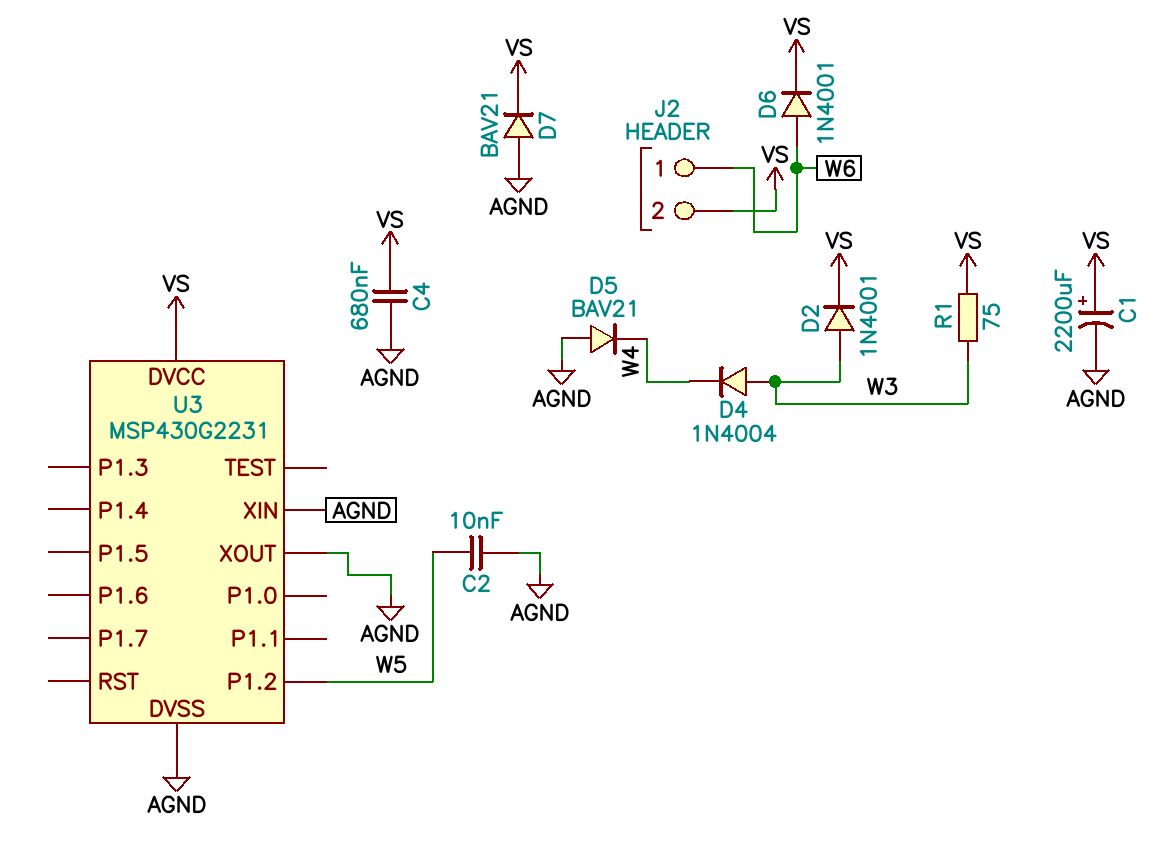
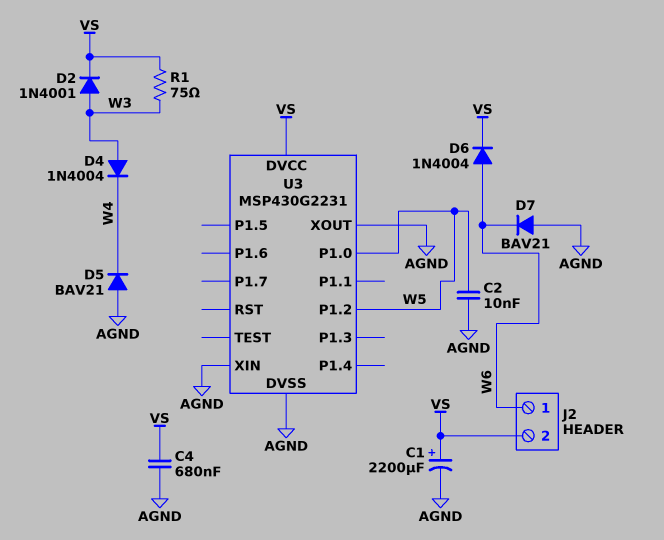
D6: diode 1N4001 (A W6, K VS) -> diode 1N4004 (A W6, K VS)
D7: diode BAV21 (A AGND, K VS) -> diode BAV21 (A AGND, K W6)
U3 pin P1.0: none -> W5

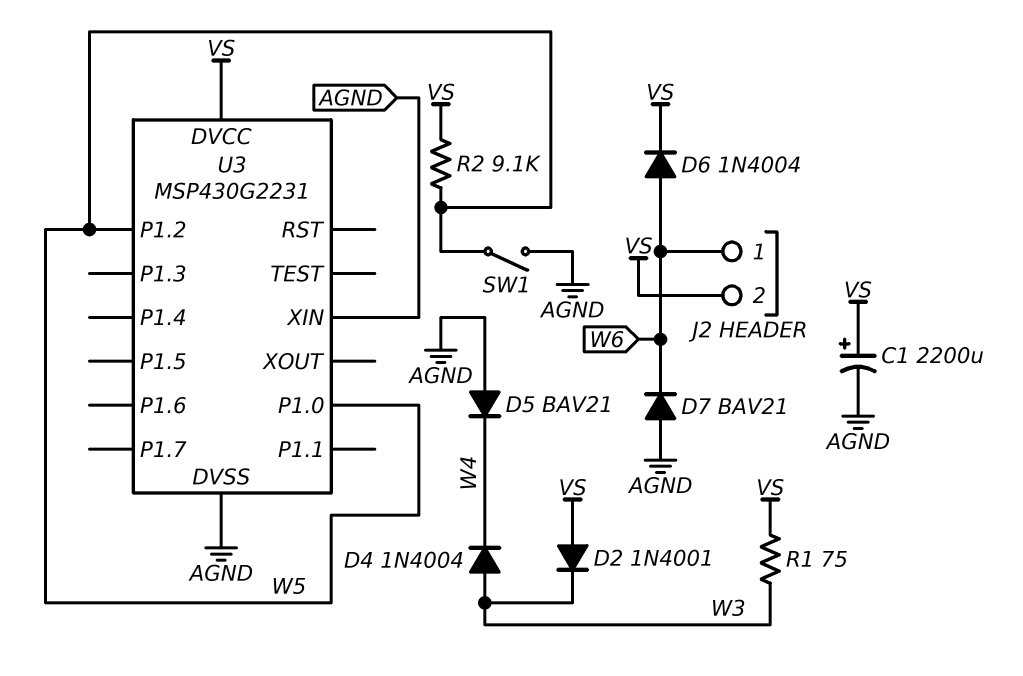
C2: 10nF (AGND, W5) -> none
C4: 680nF (AGND, VS) -> none
D2: diode 1N4001 (A W3, K VS) -> diode 1N4001 (A VS, K W3)
R2: none -> 9.1k (VS, W5)
SW1: none -> switch (AGND, W5)
U3 pin XOUT: AGND -> none

